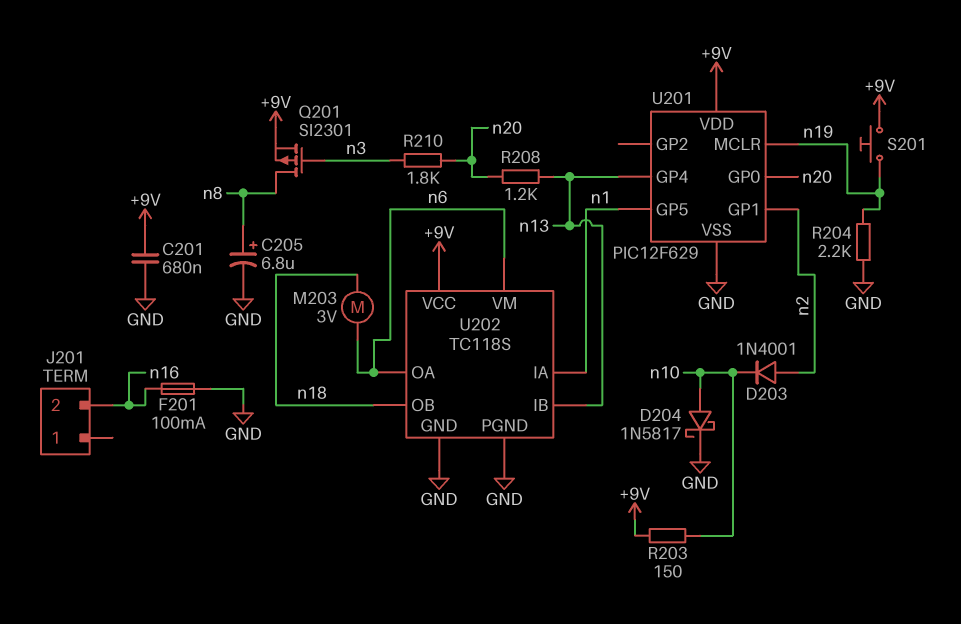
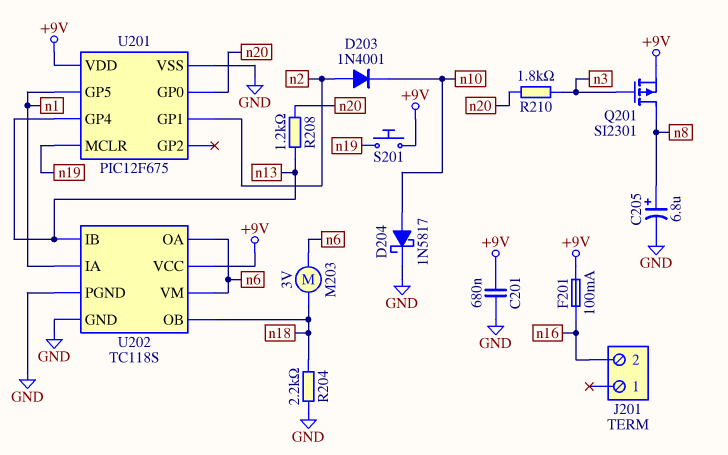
F201: 100mA (GND, n16) -> 100mA (+9V, n16)
R203: 150 (+9V, n10) -> none
R204: 2.2k (GND, n19) -> 2.2k (GND, n18)
U201: PIC12F629 -> PIC12F675

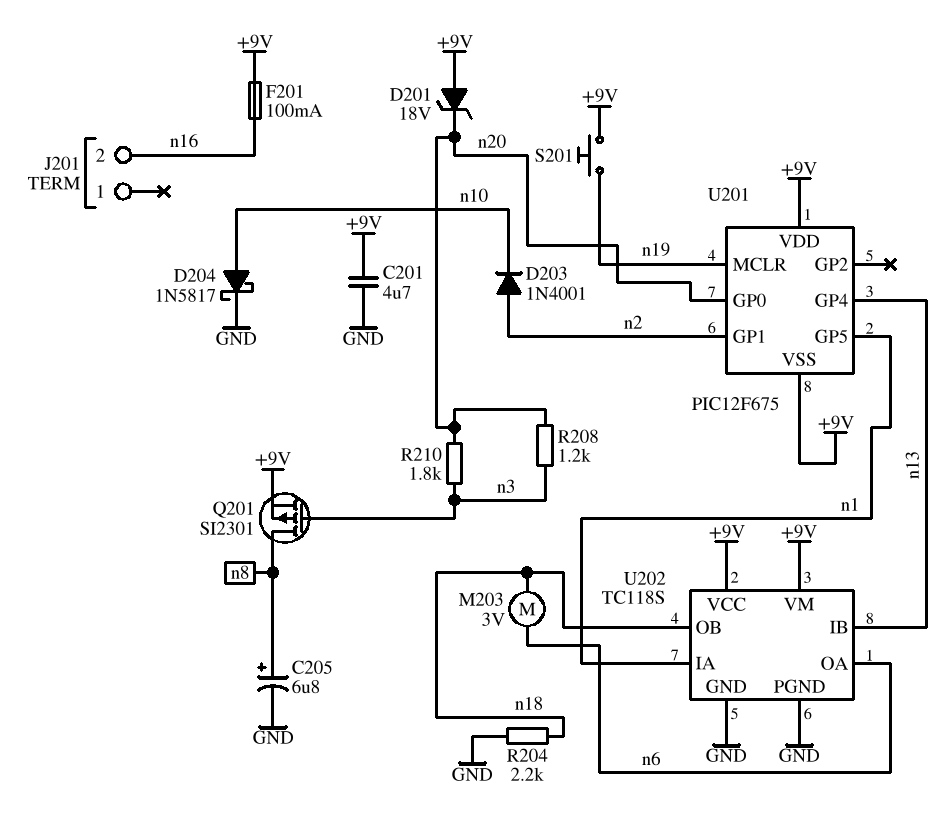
C201: 680nF (+9V, GND) -> 4.7uF (+9V, GND)
D201: none -> zener 18V (A +9V, K n20)
R208: 1.2k (n13, n20) -> 1.2k (n3, n20)
U201 pin VSS: GND -> +9V
U202 pin VM: n6 -> +9V

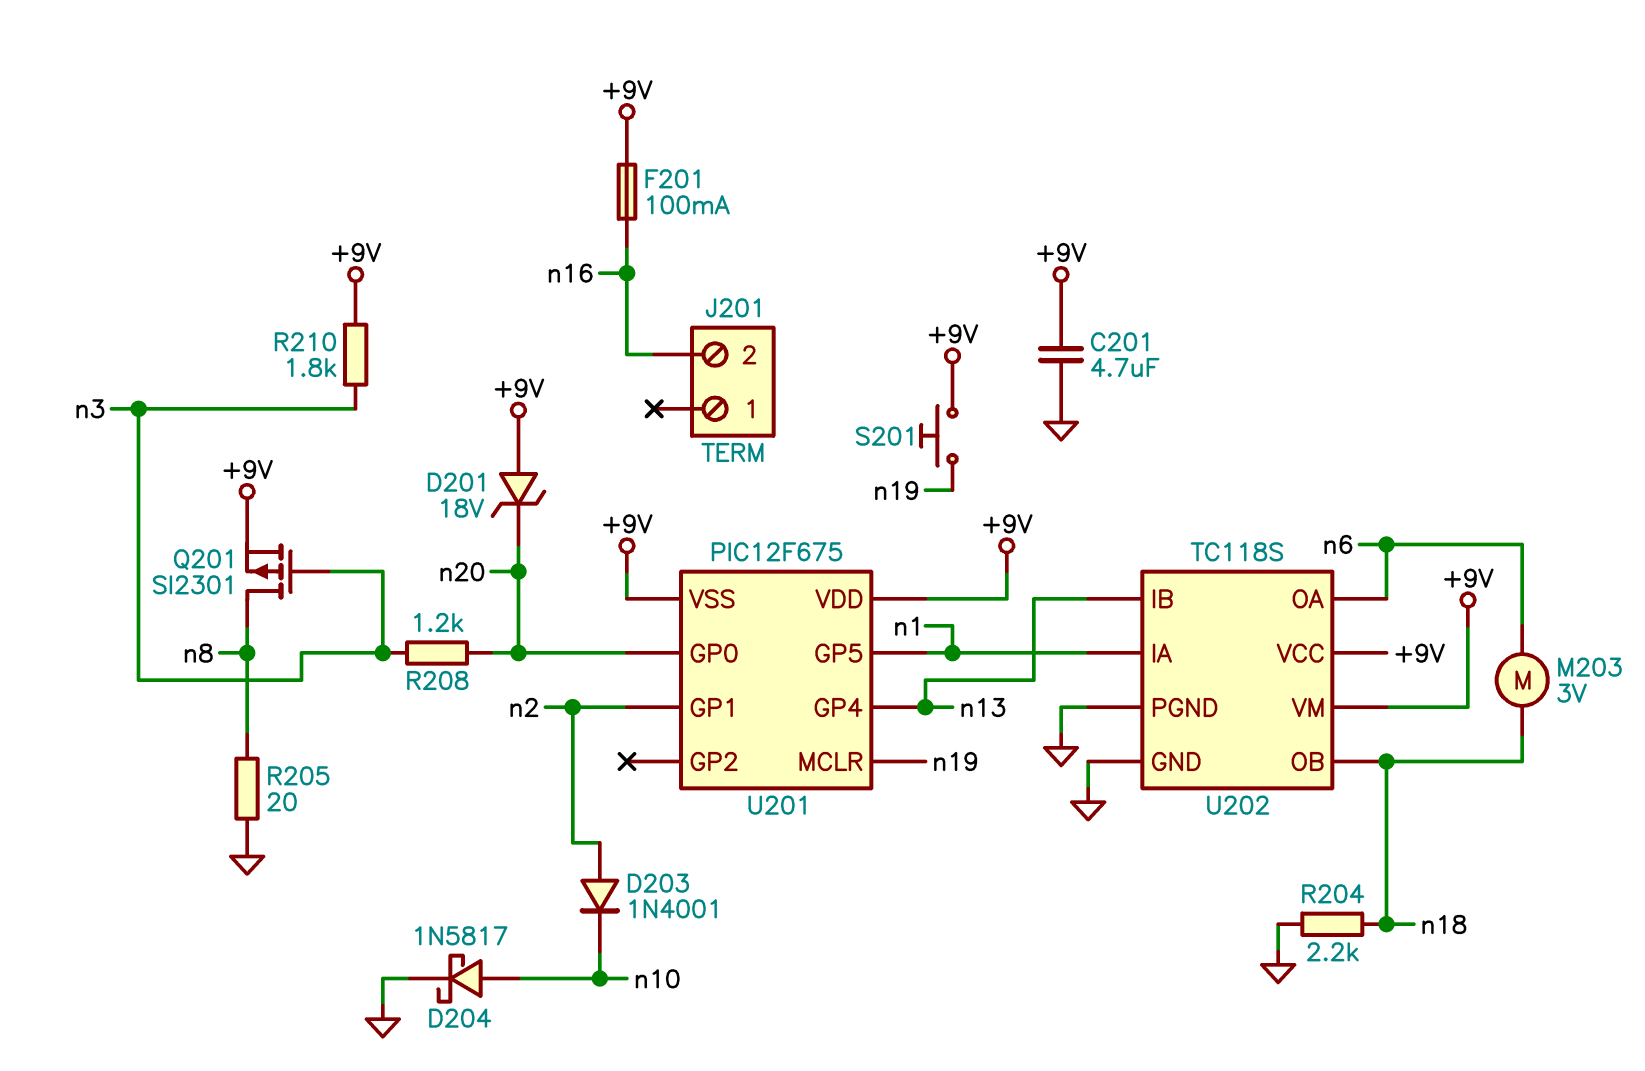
C205: 6.8uF (plus n8, minus GND) -> none
R205: none -> 20 (GND, n8)
R210: 1.8k (n3, n20) -> 1.8k (+9V, n3)

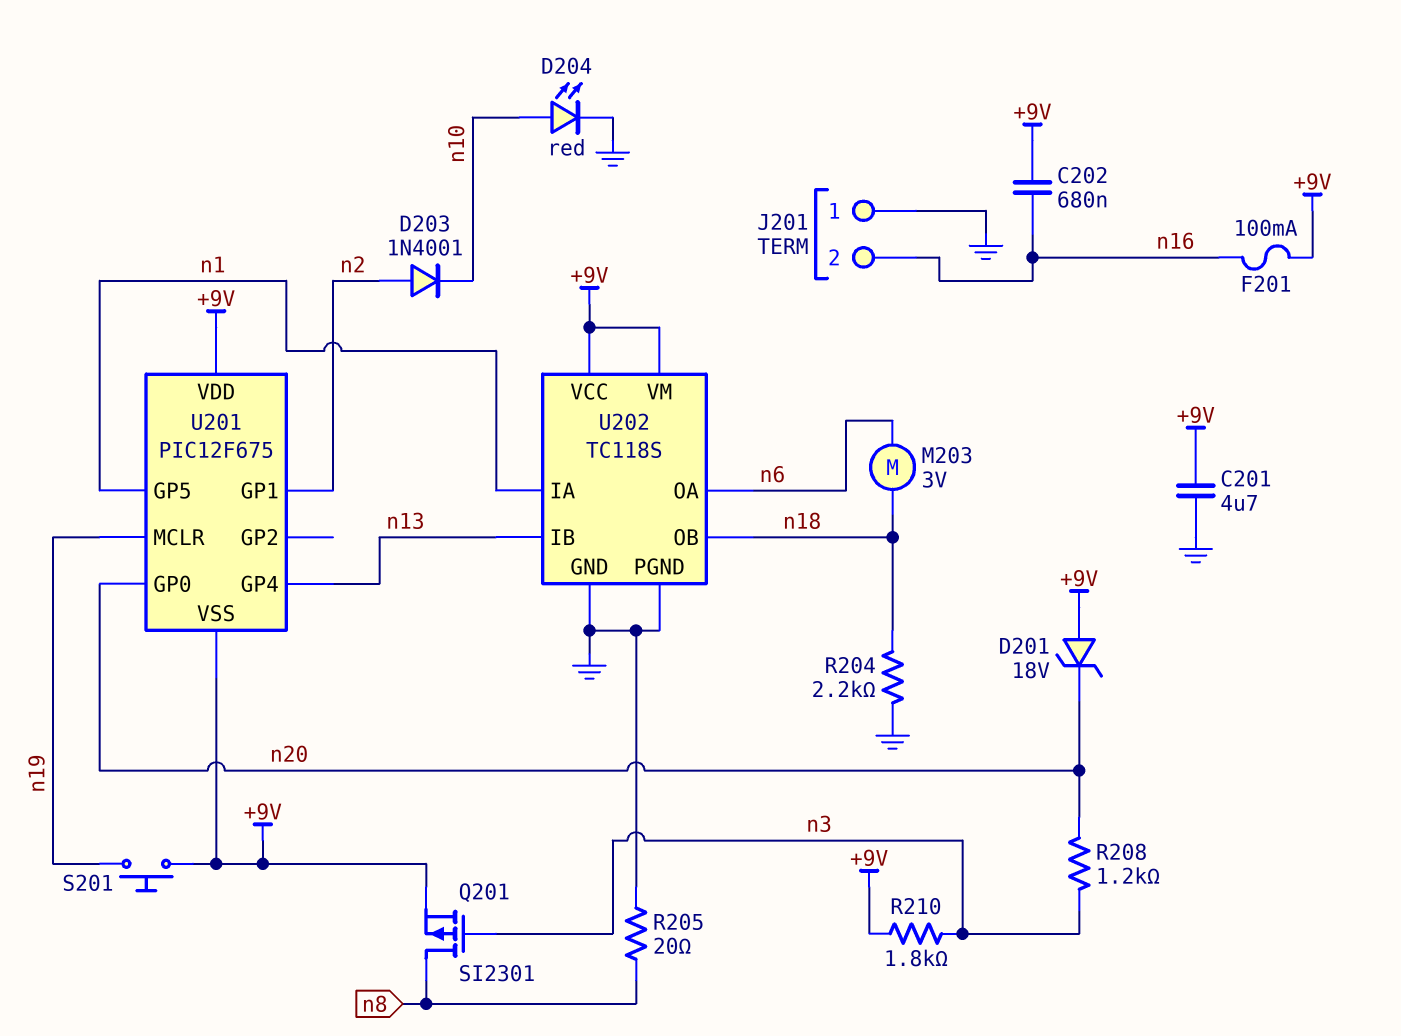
C202: none -> 680nF (+9V, n16)
D204: schottky 1N5817 (A n10, K GND) -> LED red (A n10, K GND)
J201 pin 1: none -> GND

